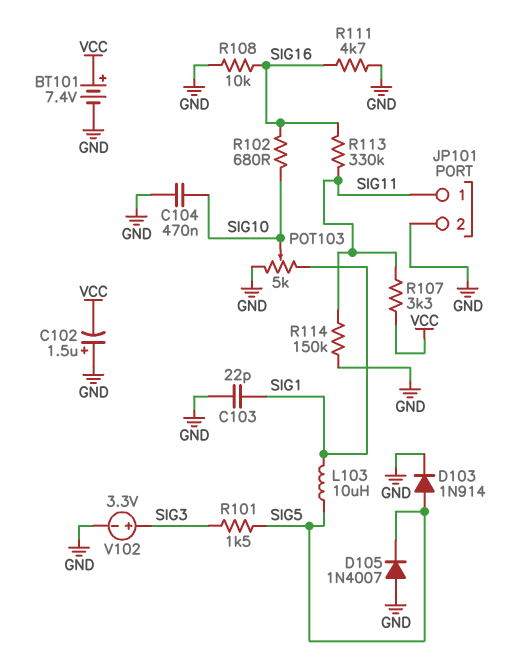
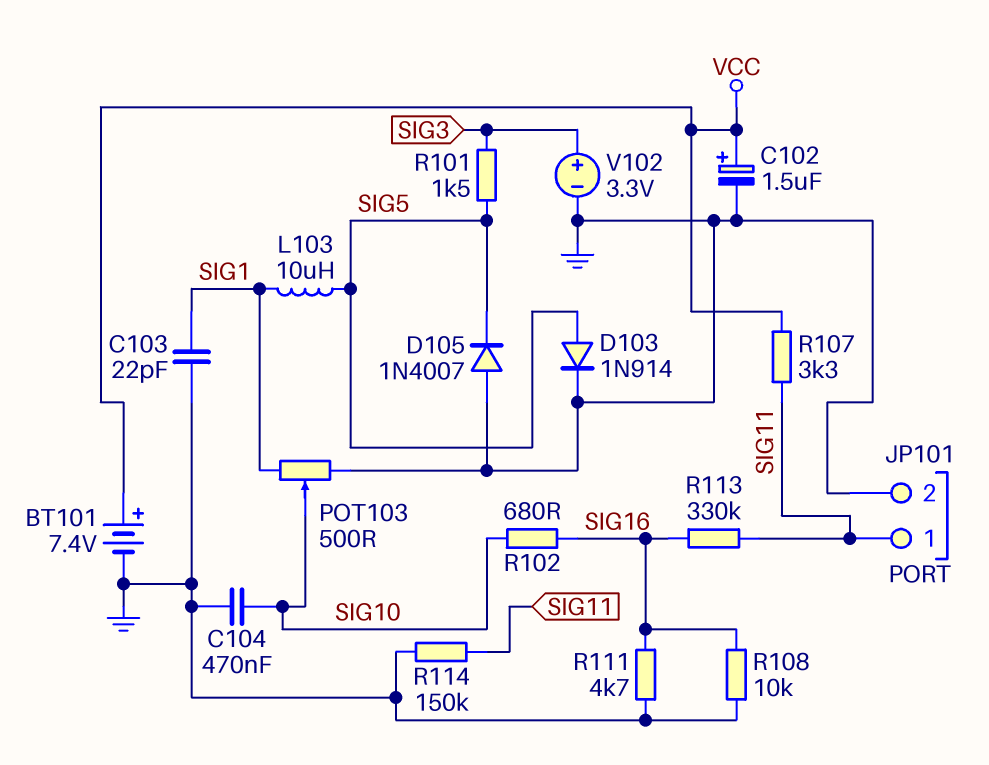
C102: 1.5uF (plus GND, minus VCC) -> 1.5uF (plus VCC, minus GND)
POT103: 5k (GND, SIG1, wiper SIG10) -> 500 (GND, SIG1, wiper SIG10)

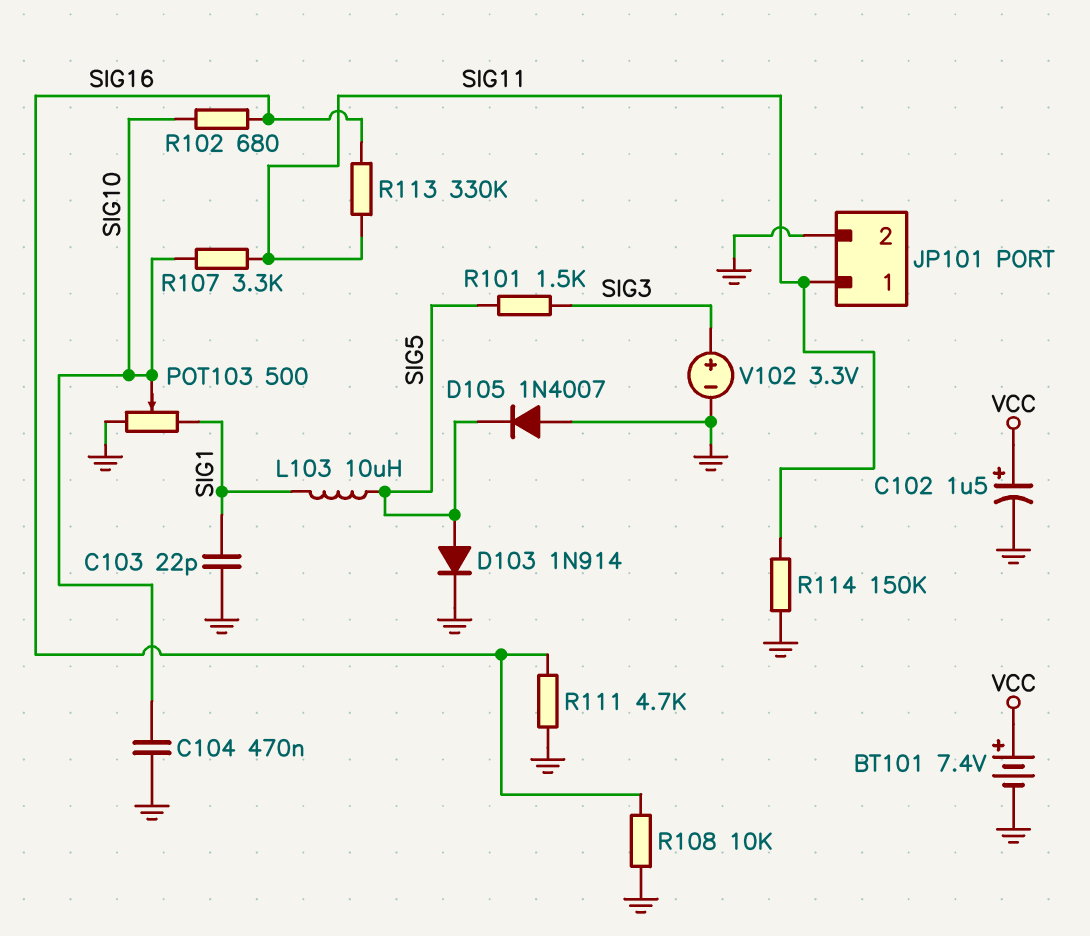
R107: 3.3k (SIG11, VCC) -> 3.3k (SIG10, SIG11)

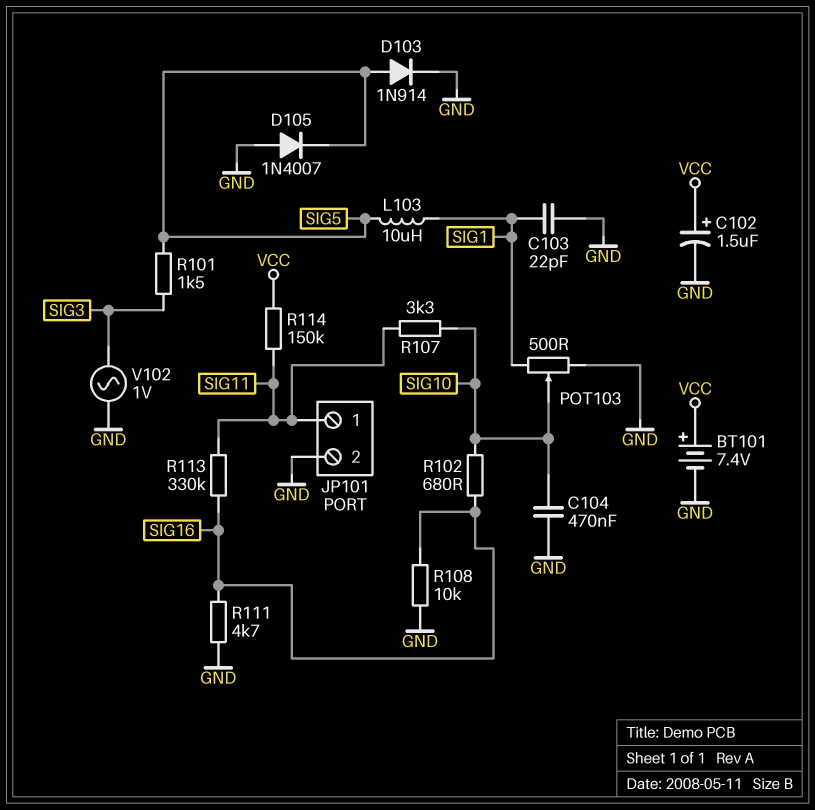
R114: 150k (GND, SIG11) -> 150k (SIG11, VCC)
V102: 3.3V (plus SIG3, minus GND) -> AC 1V (GND, SIG3)

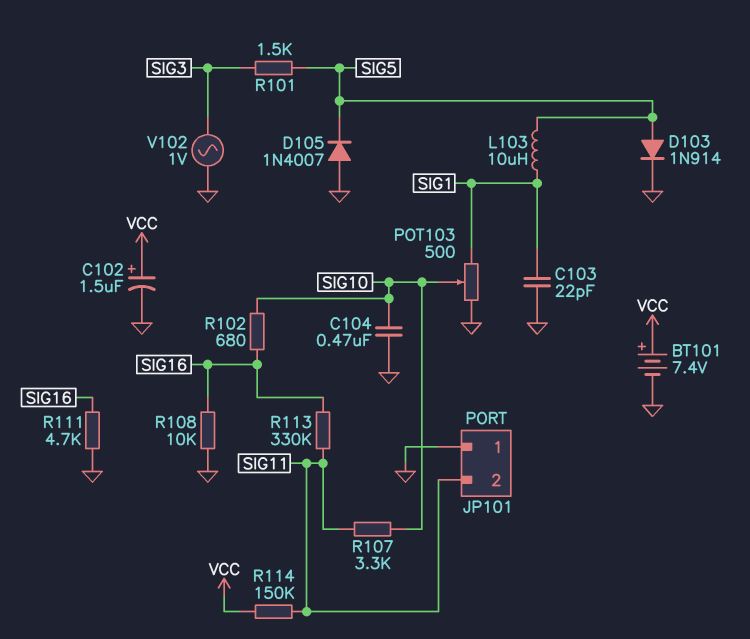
JP101 pin 1: SIG11 -> GND
JP101 pin 2: GND -> SIG11

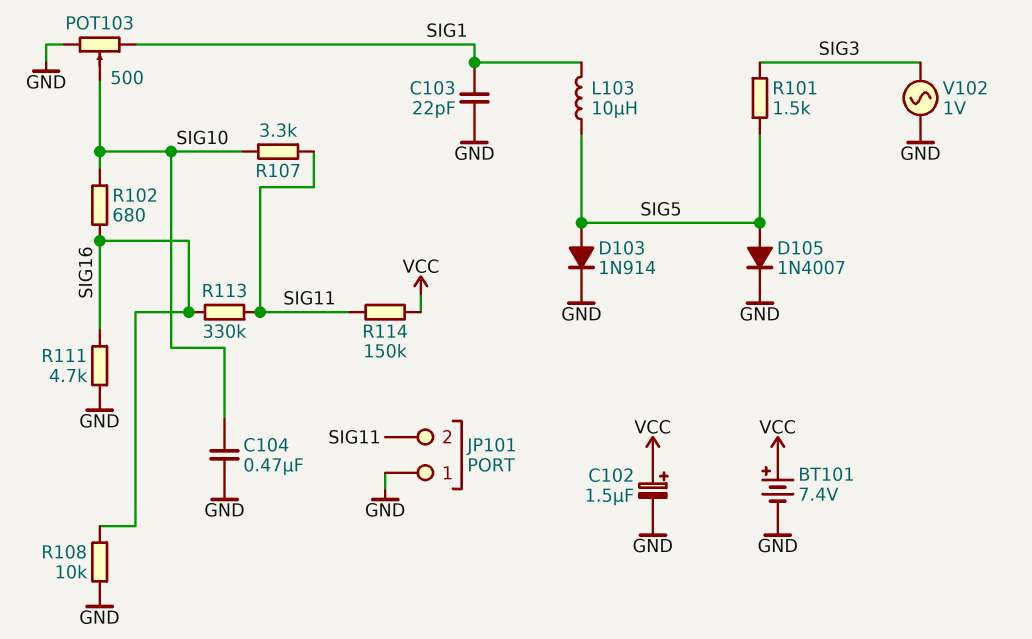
D105: diode 1N4007 (A GND, K SIG5) -> diode 1N4007 (A SIG5, K GND)

